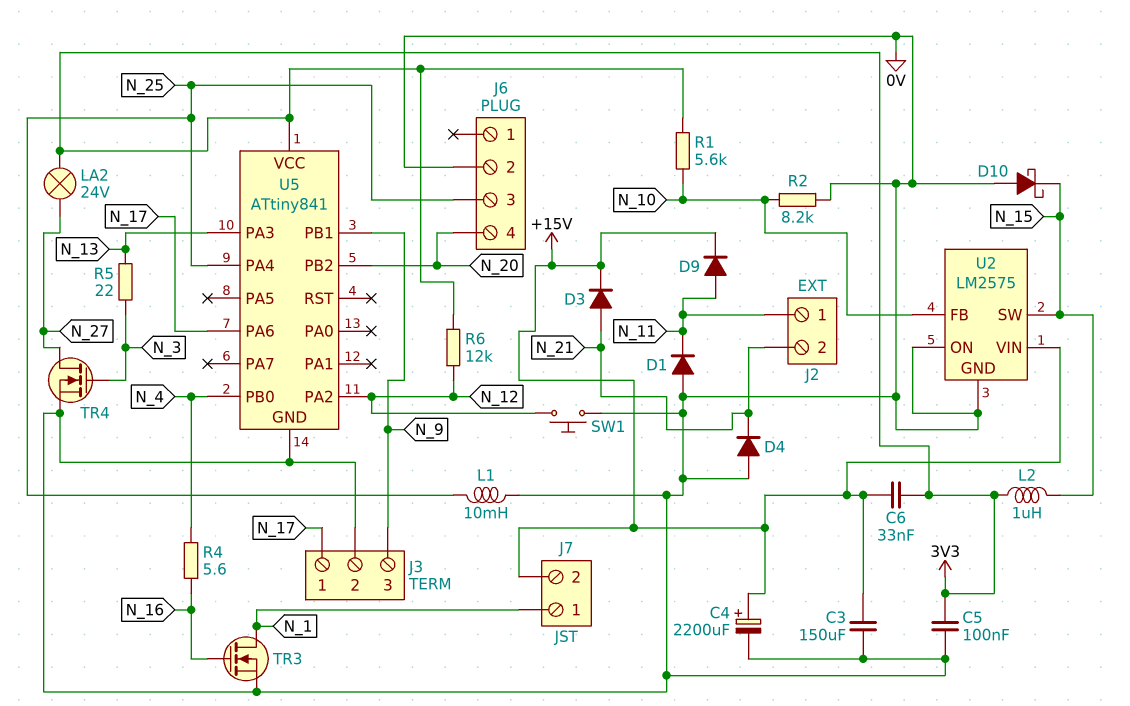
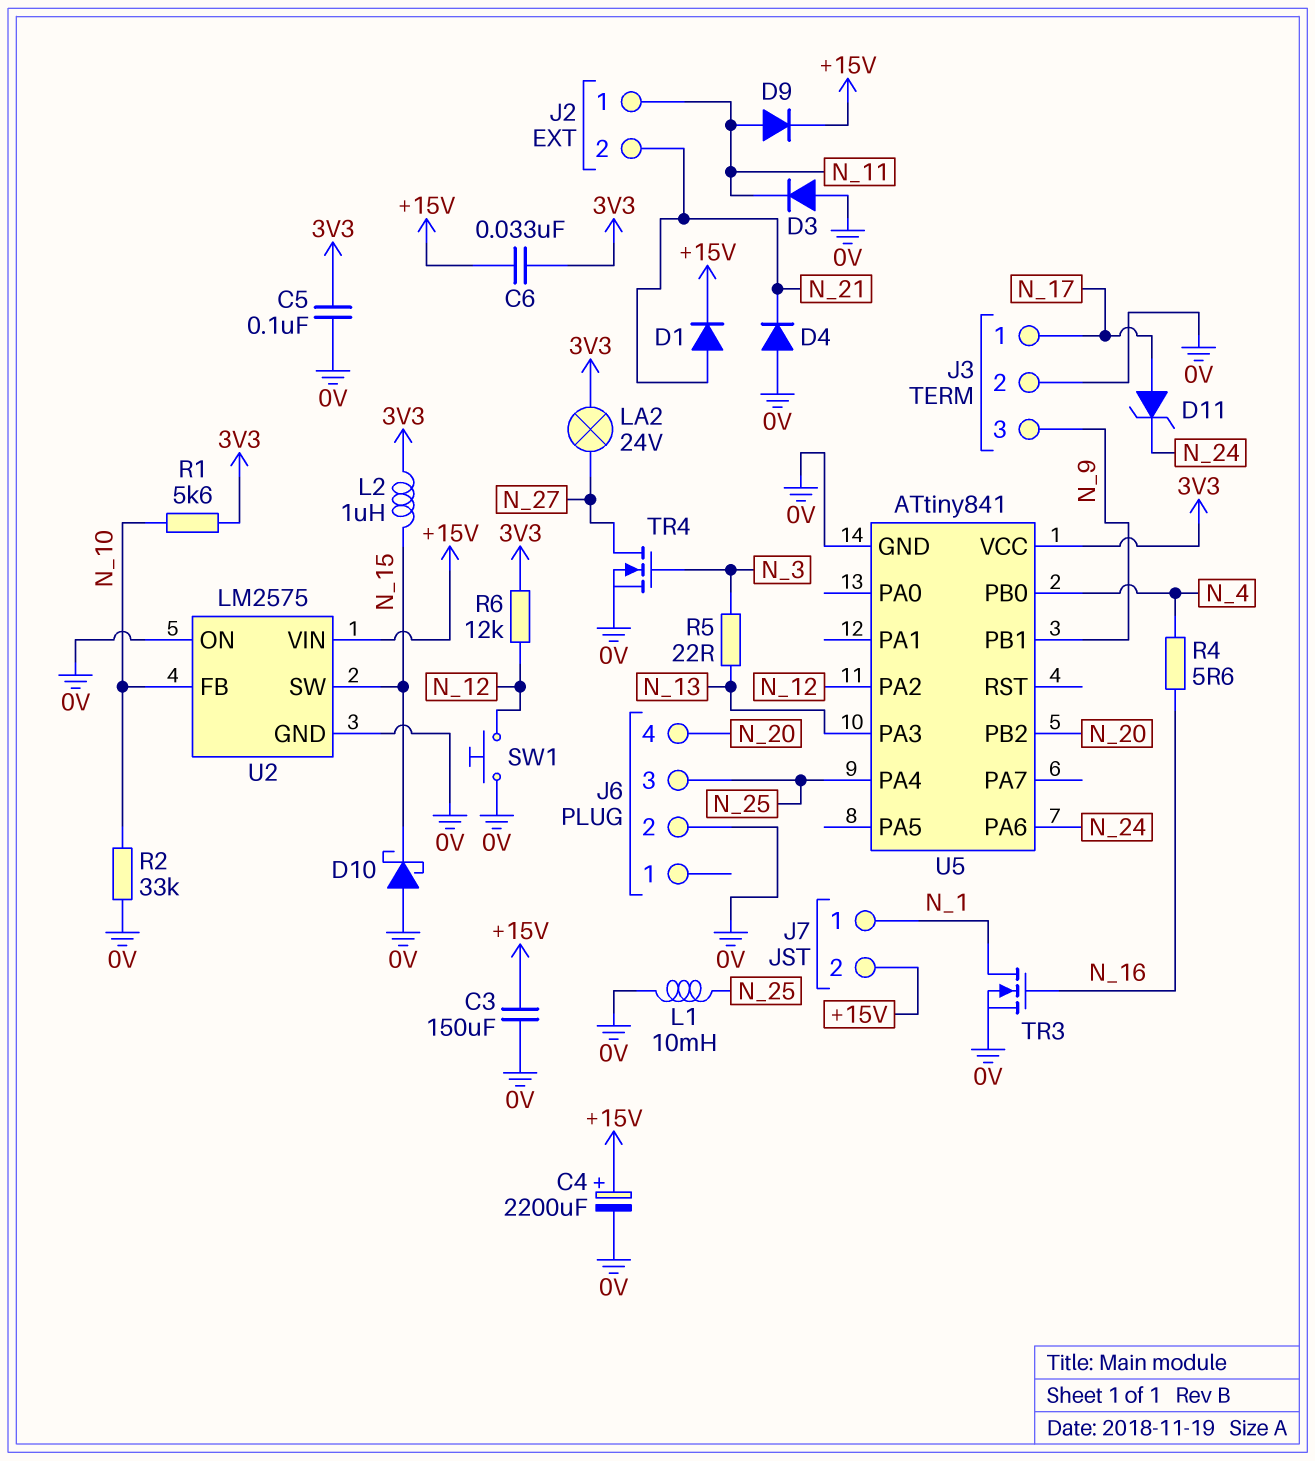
D1: diode (A 0V, K N_11) -> diode (A N_21, K +15V)
D3: diode (A N_21, K +15V) -> diode (A 0V, K N_11)
D11: none -> zener (A N_17, K N_24)
R2: 8.2k (0V, N_10) -> 33k (0V, N_10)
U5 pin PA6: N_17 -> N_24

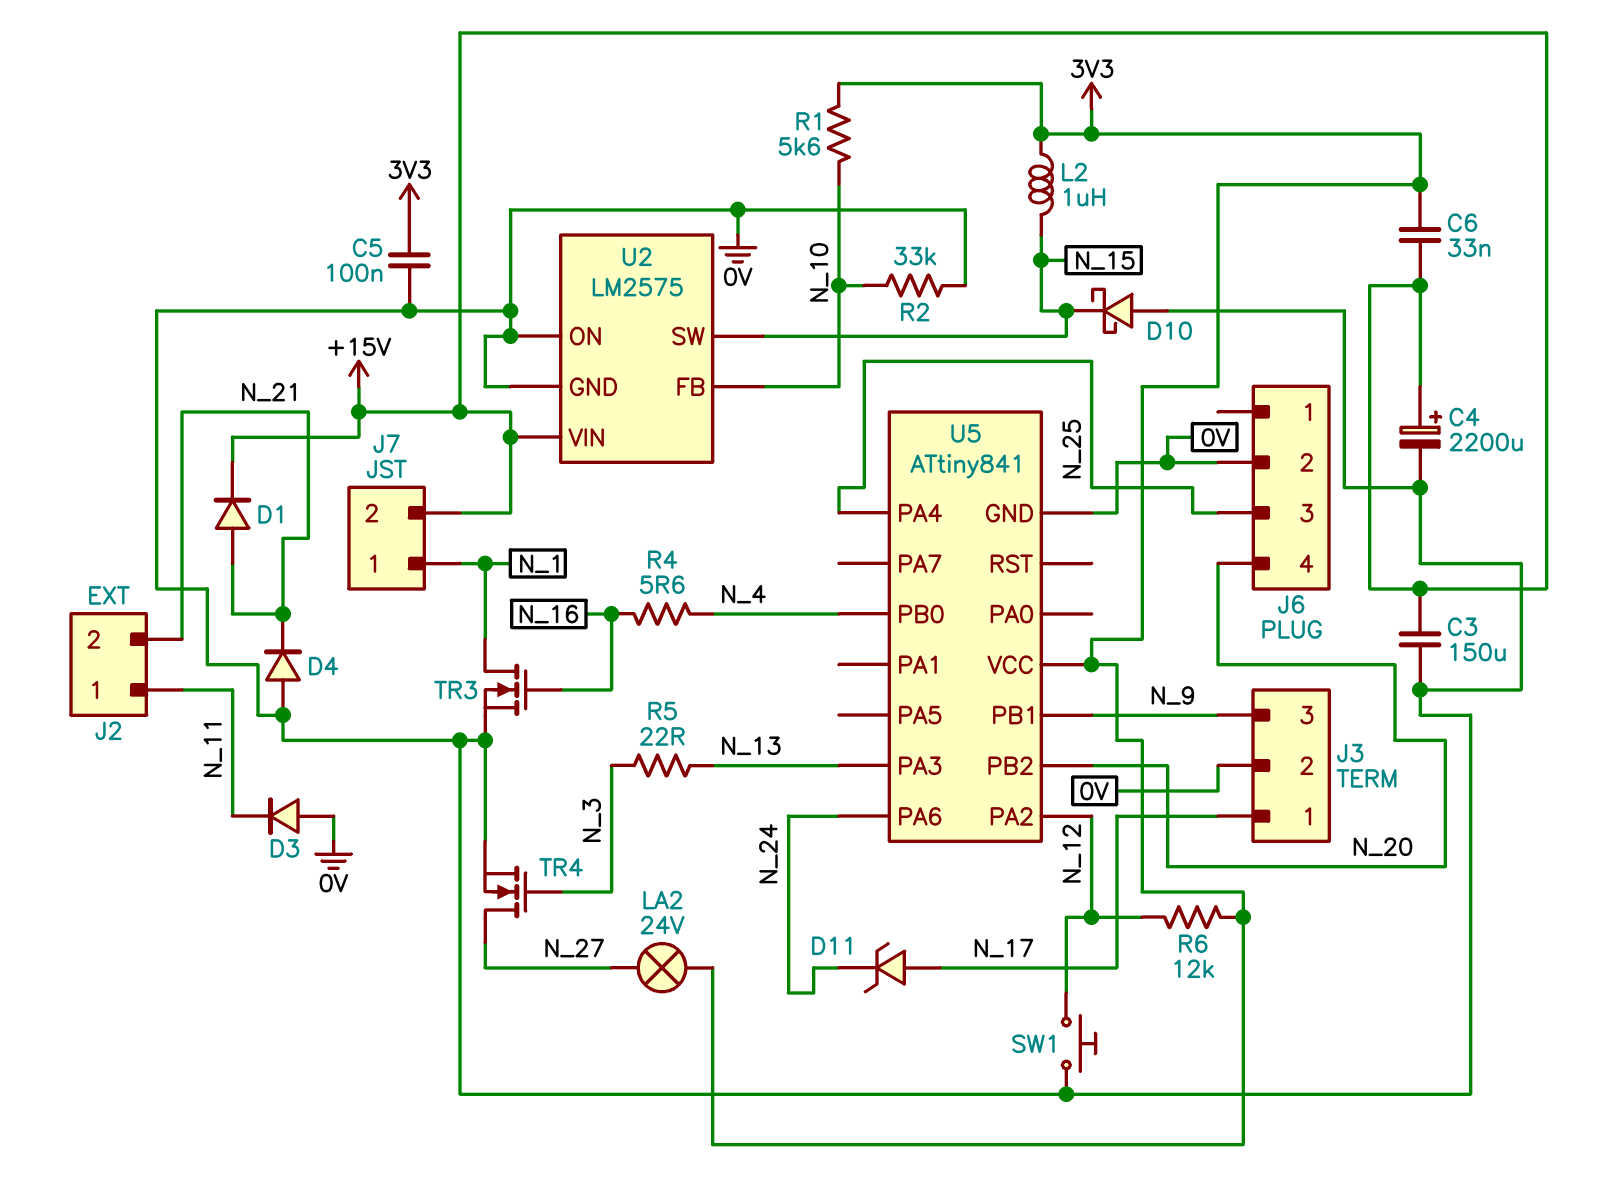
D9: diode (A N_11, K +15V) -> none
L1: 10mH (0V, N_25) -> none

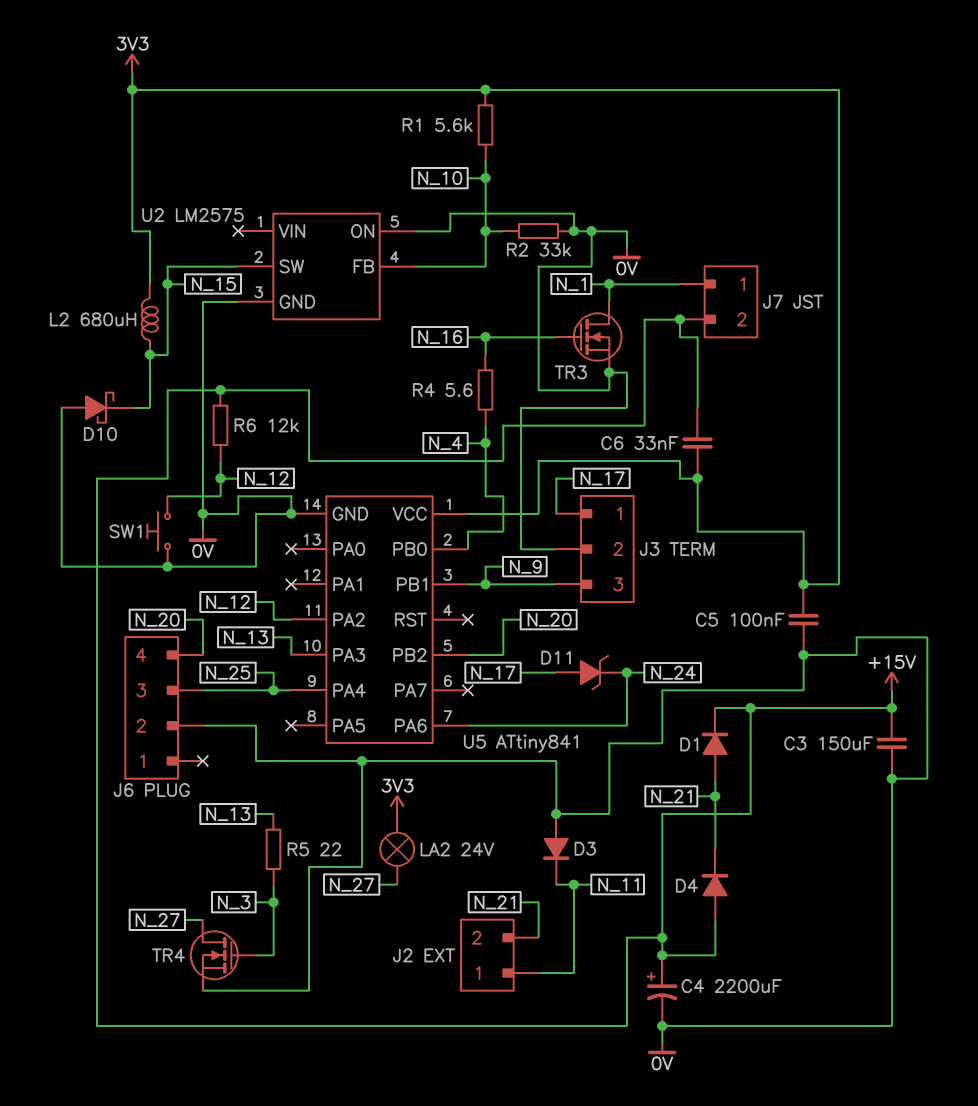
D4: diode (A 0V, K N_21) -> diode (A +15V, K N_21)
L2: 1uH (3V3, N_15) -> 680uH (3V3, N_15)
R6: 12k (3V3, N_12) -> 12k (+15V, N_12)
U2 pin VIN: +15V -> none

